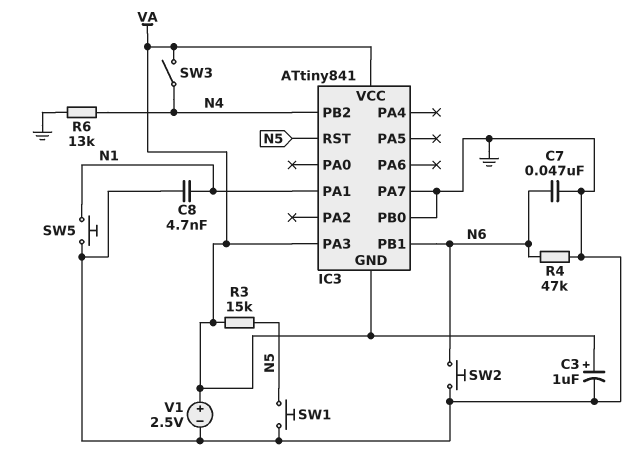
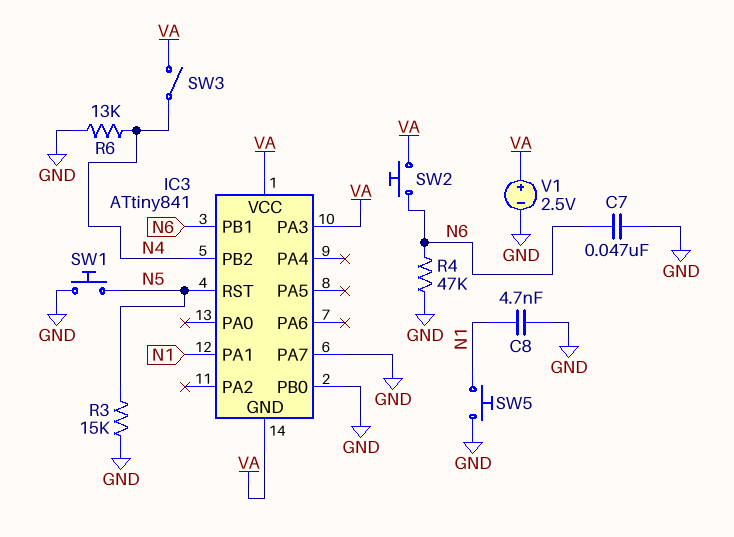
C3: 1uF (plus VA, minus GND) -> none
R3: 15k (N5, VA) -> 15k (GND, N5)
SW2: button (GND, N6) -> button (N6, VA)

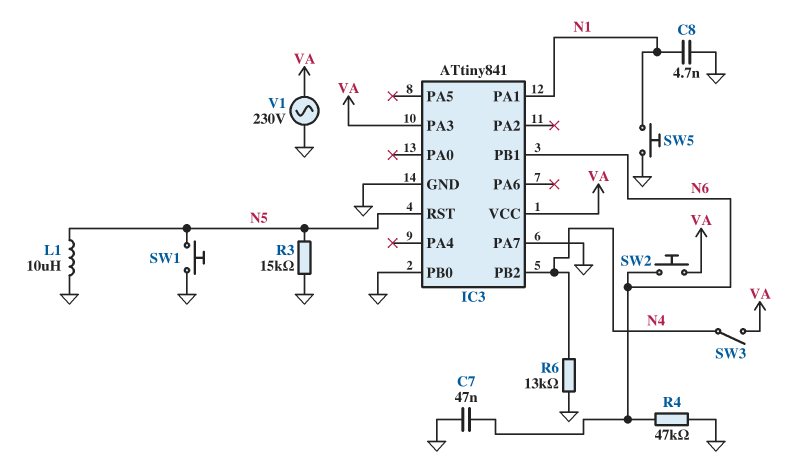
IC3 pin GND: VA -> GND
L1: none -> 10uH (GND, N5)
V1: 2.5V (plus VA, minus GND) -> AC 230V (GND, VA)

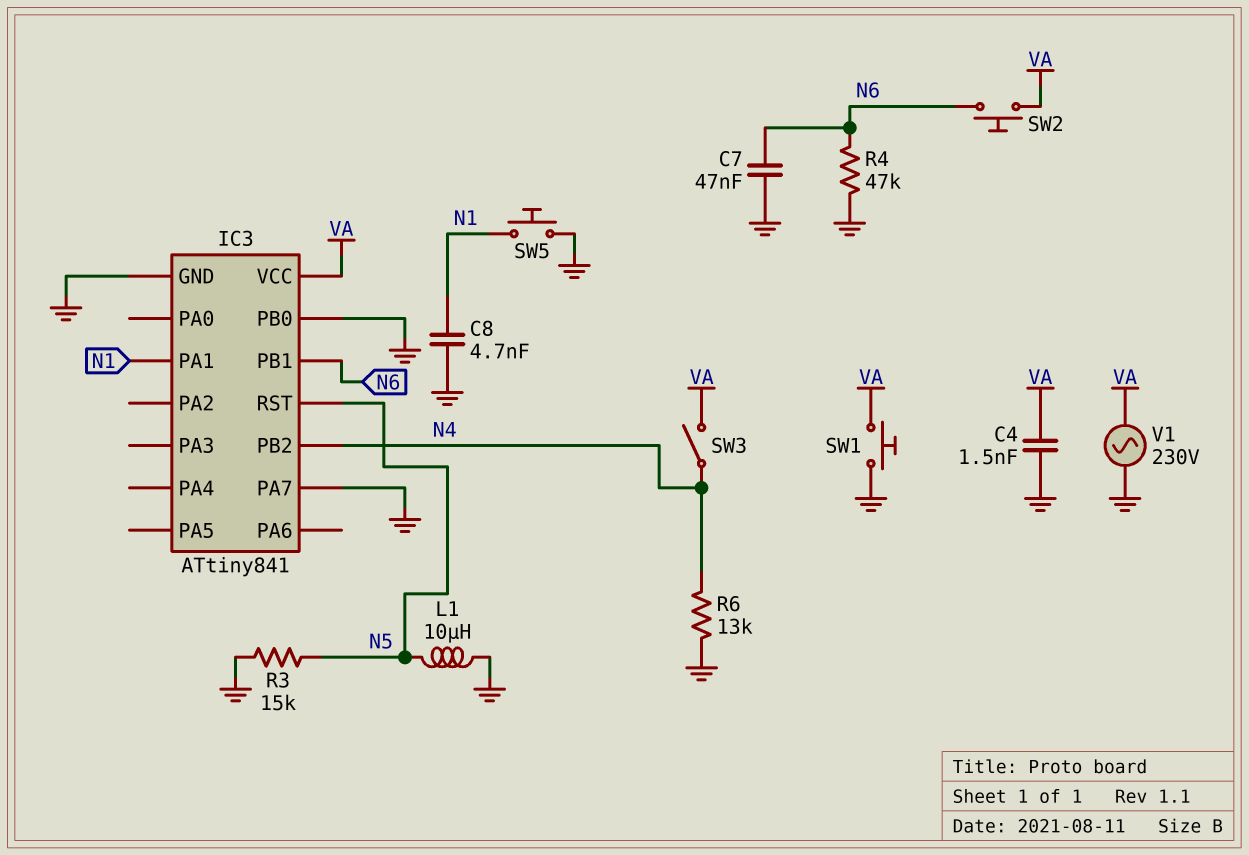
C4: none -> 1.5nF (GND, VA)
IC3 pin PA3: VA -> none
SW1: button (GND, N5) -> button (GND, VA)

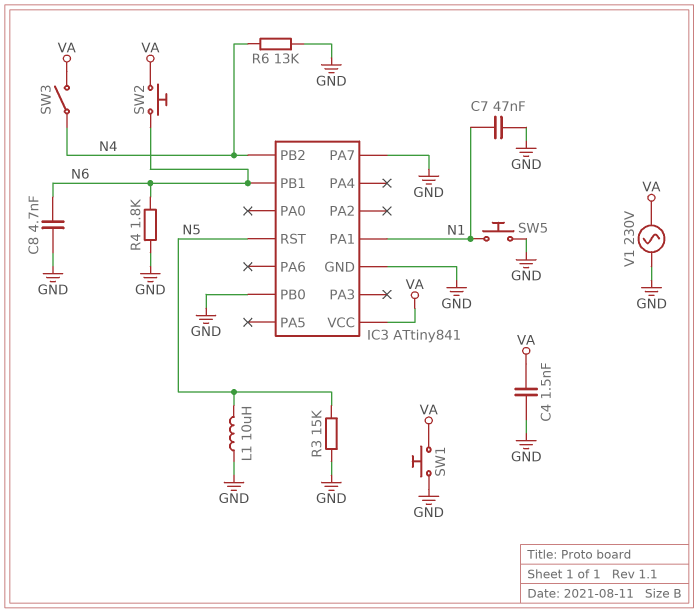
C7: 47nF (GND, N6) -> 47nF (GND, N1)
C8: 4.7nF (GND, N1) -> 4.7nF (GND, N6)
R4: 47k (GND, N6) -> 1.8k (GND, N6)

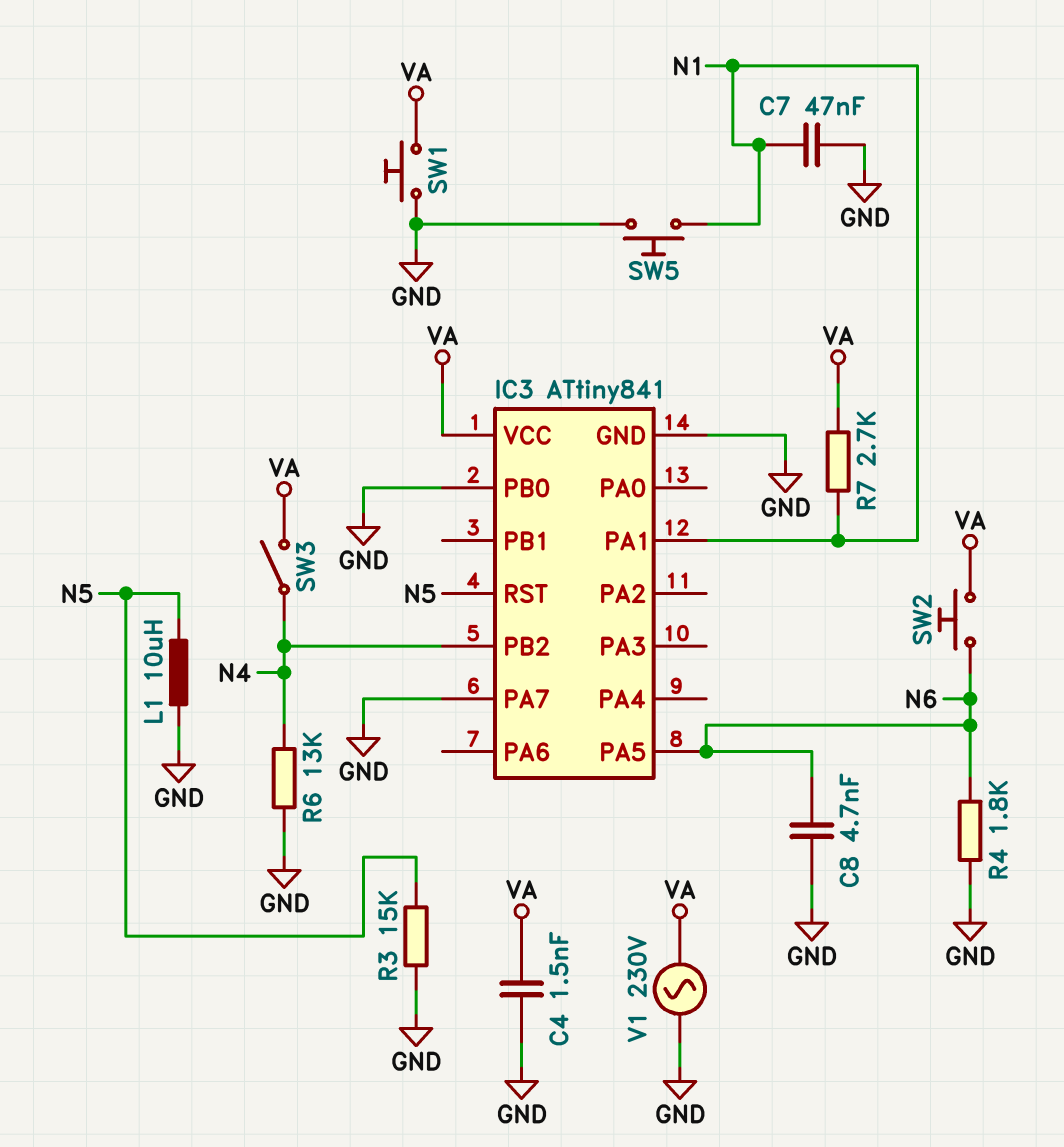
IC3 pin PA5: none -> N6
IC3 pin PB1: N6 -> none
R7: none -> 2.7k (N1, VA)

